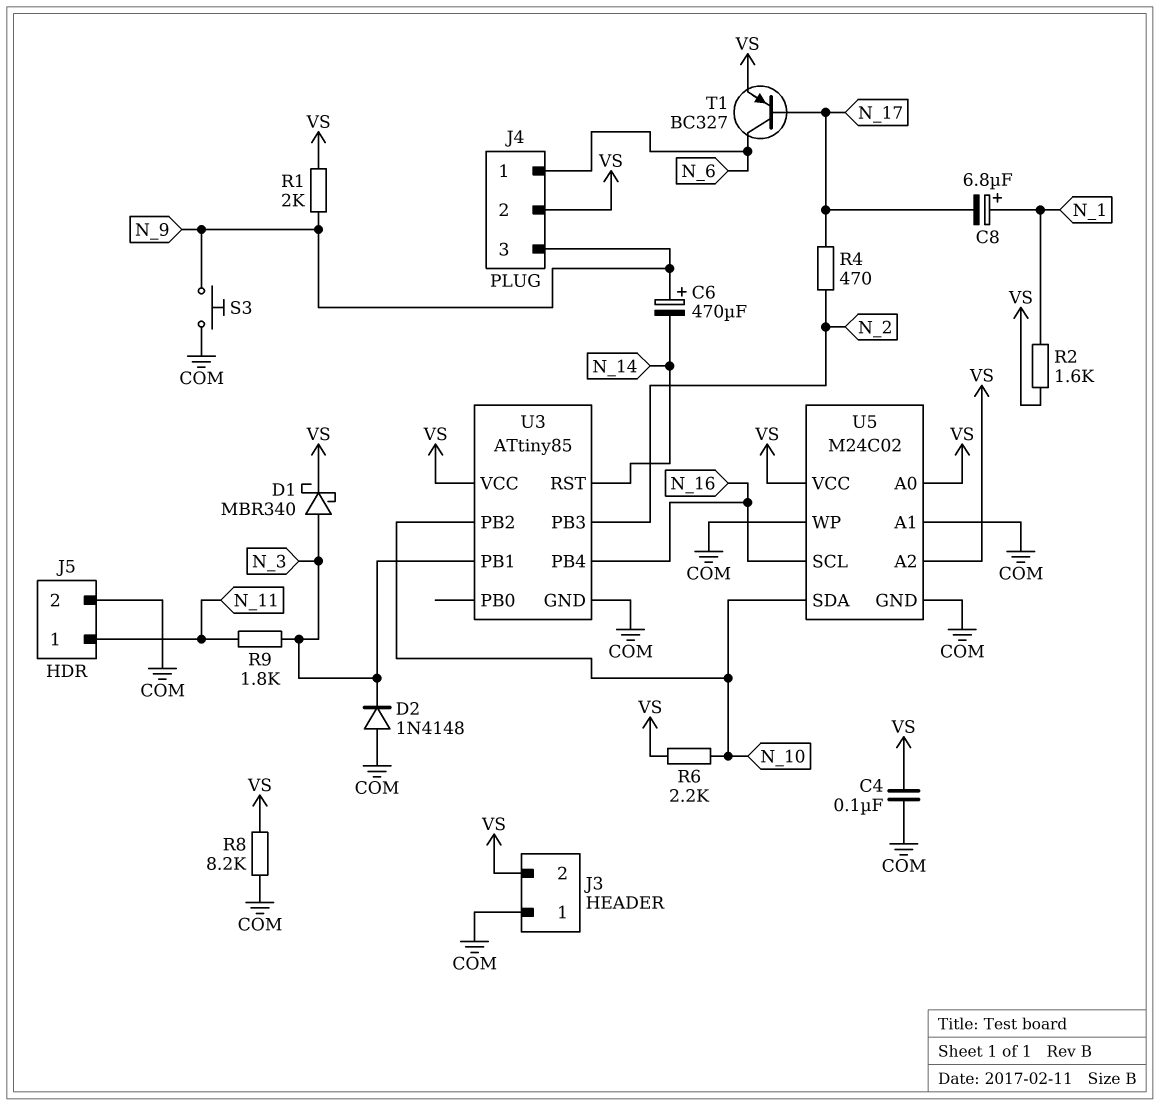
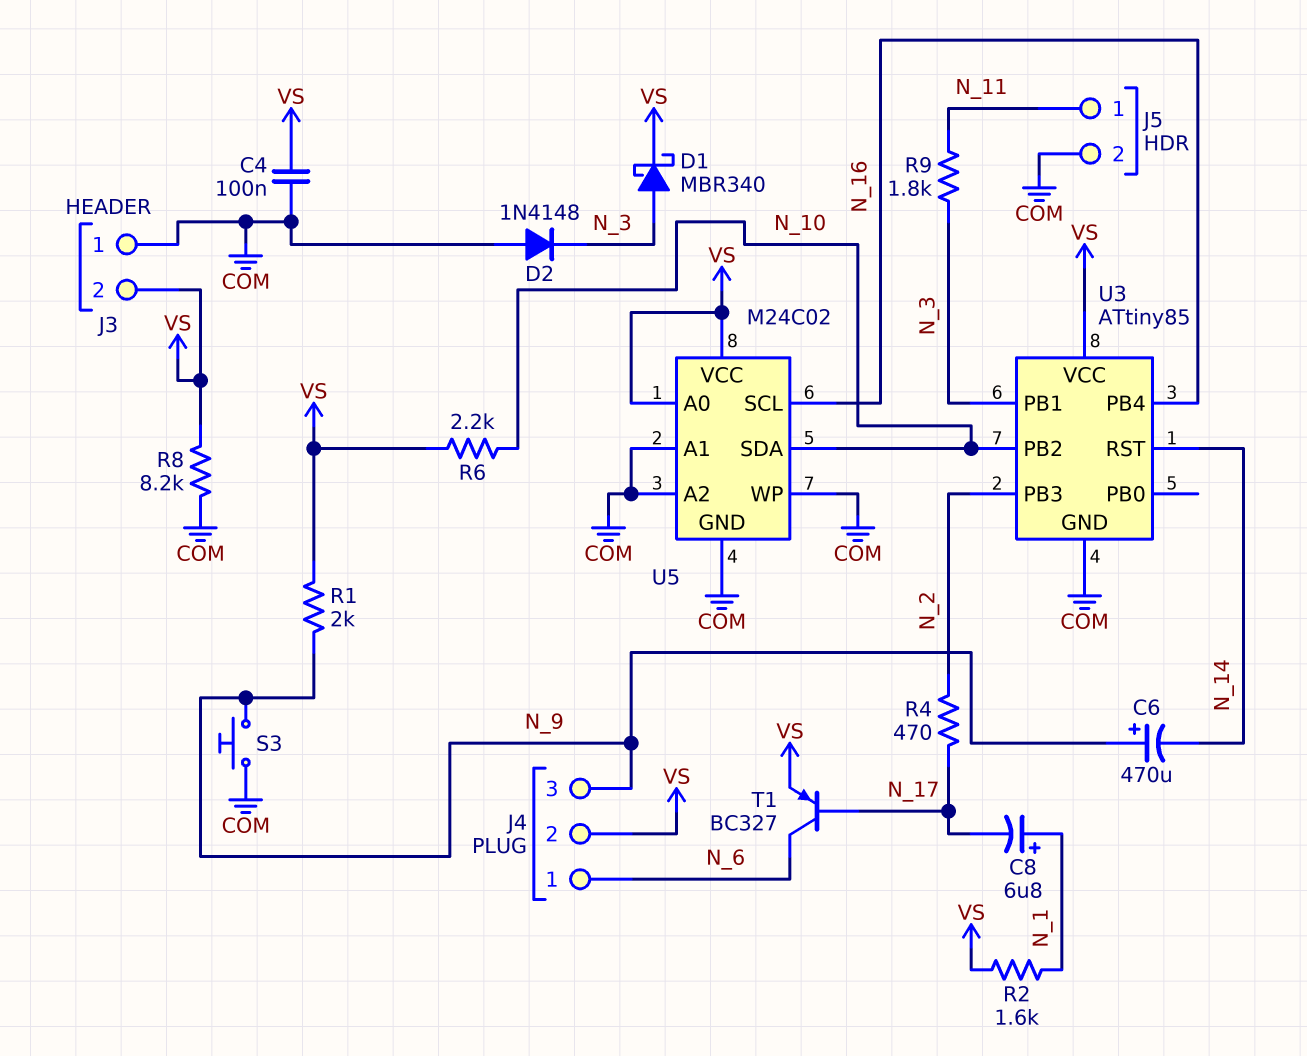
U5 pin A2: VS -> COM

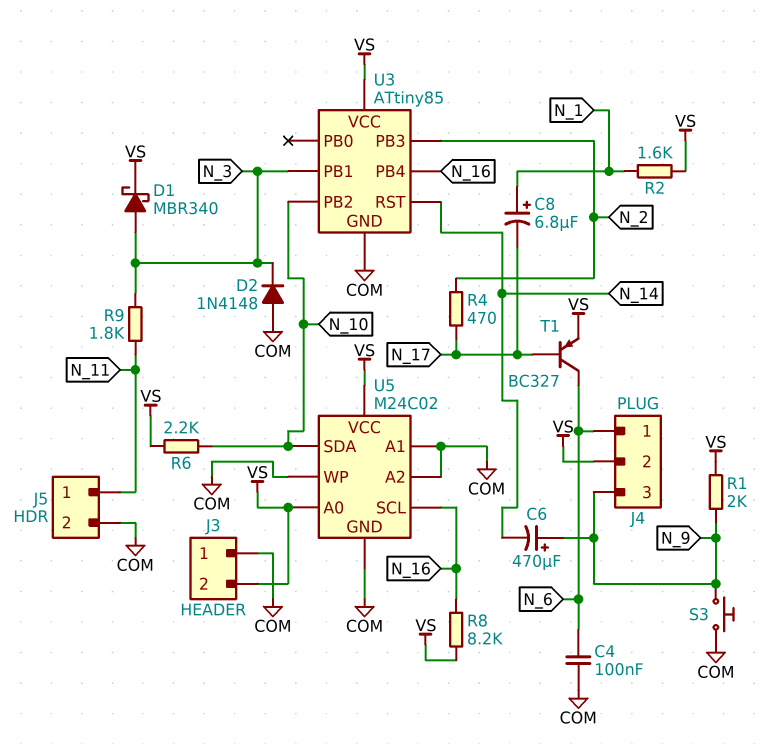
C4: 100nF (COM, VS) -> 100nF (COM, N_6)
R8: 8.2k (COM, VS) -> 8.2k (N_16, VS)

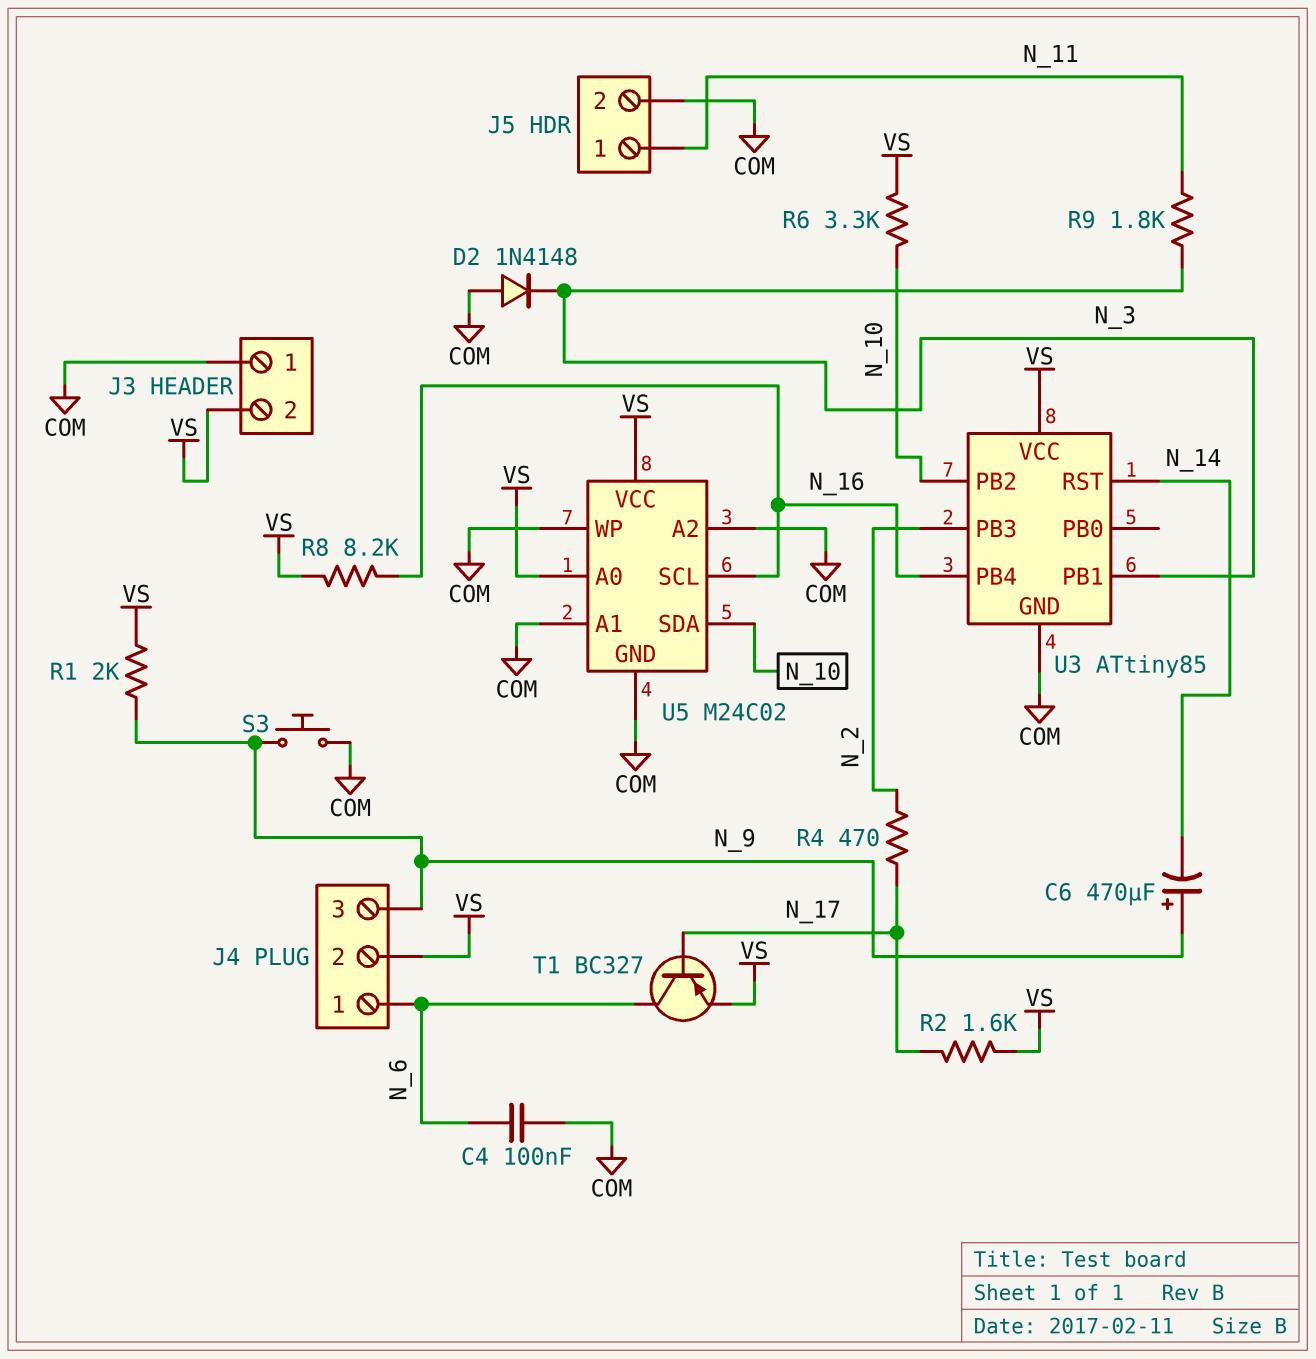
C8: 6.8uF (plus N_1, minus N_17) -> none
D1: schottky MBR340 (A N_3, K VS) -> none
R2: 1.6k (N_1, VS) -> 1.6k (N_17, VS)
R6: 2.2k (N_10, VS) -> 3.3k (N_10, VS)

